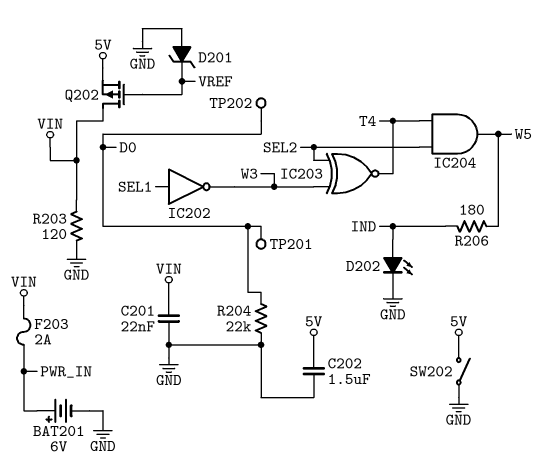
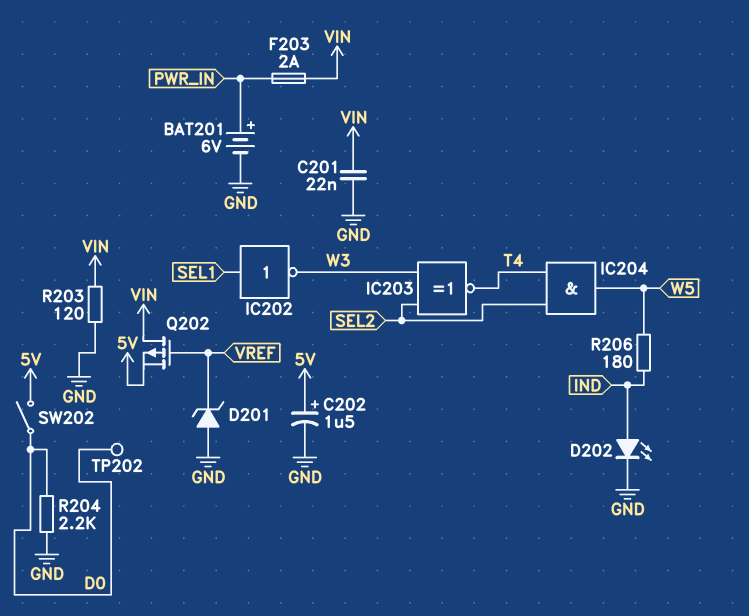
C202: 1.5uF (5V, GND) -> 1.5uF (plus 5V, minus GND)
R204: 22k (D0, GND) -> 2.2k (D0, GND)
SW202: switch (5V, GND) -> switch (5V, D0)
TP201: test point (D0) -> none

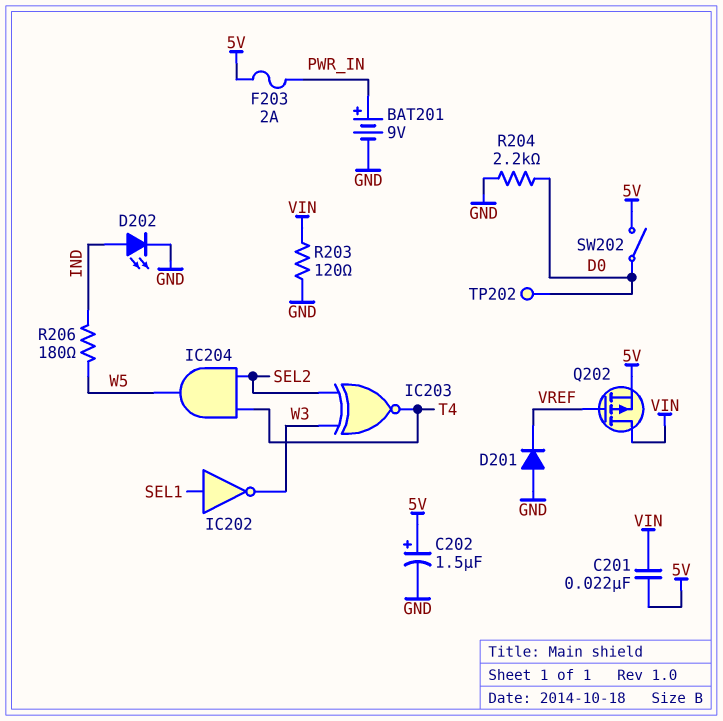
BAT201: 6V (plus PWR_IN, minus GND) -> 9V (plus PWR_IN, minus GND)
C201: 22nF (GND, VIN) -> 22nF (5V, VIN)
D201: zener (A GND, K VREF) -> diode (A GND, K VREF)
F203: 2A (PWR_IN, VIN) -> 2A (5V, PWR_IN)

